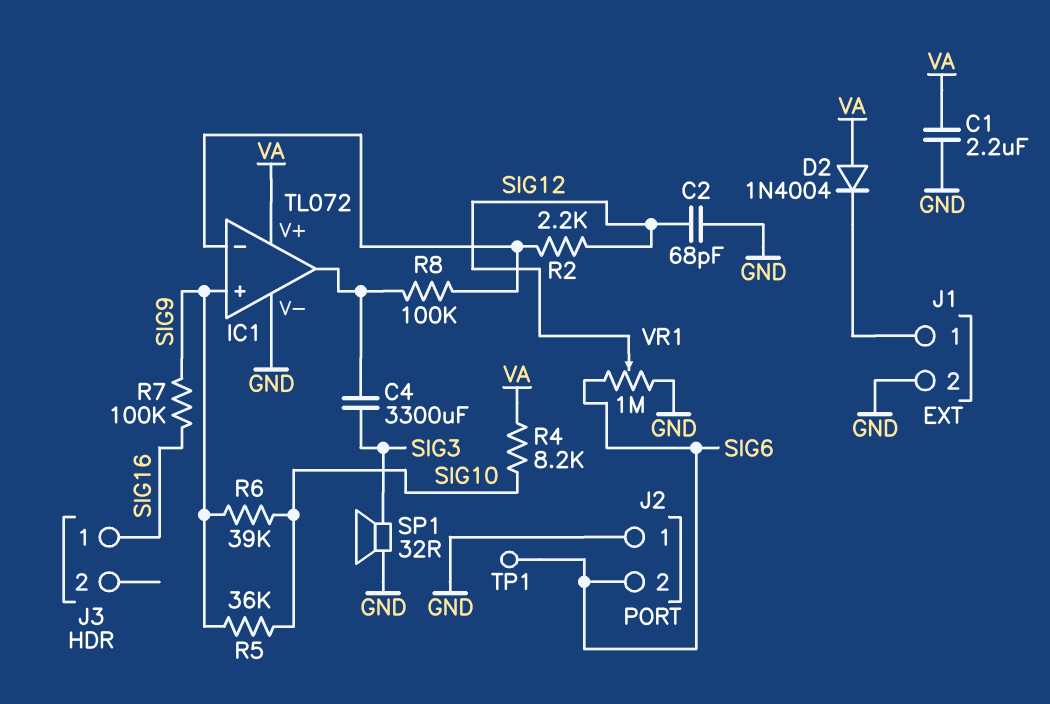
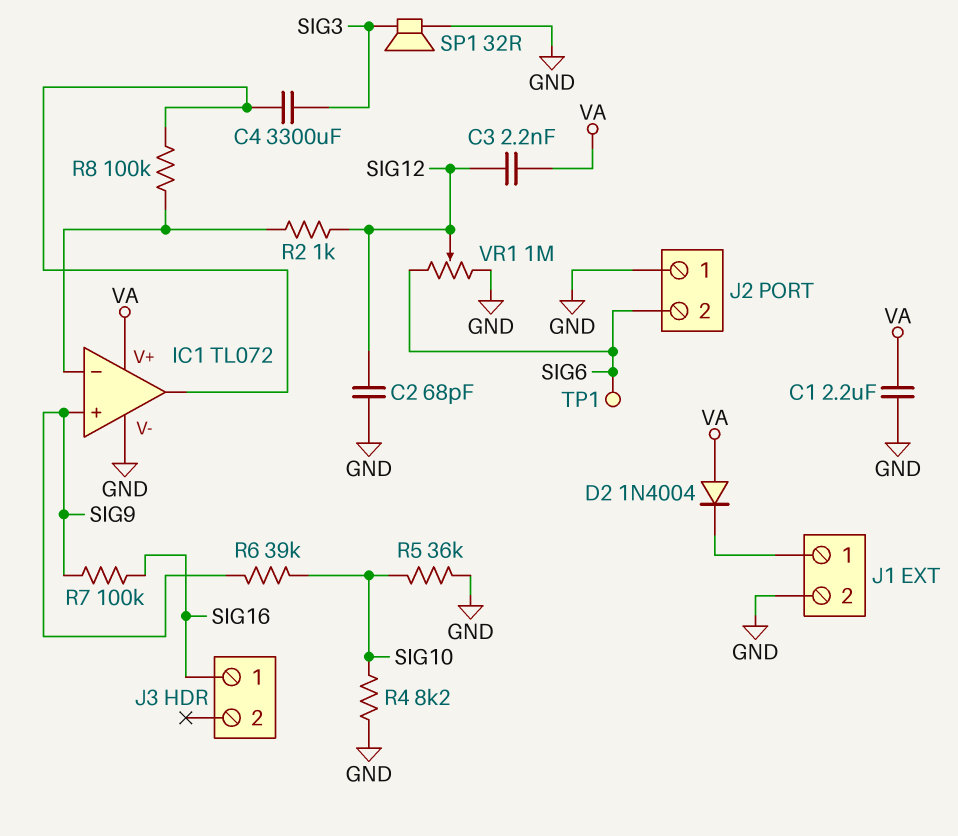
C3: none -> 2.2nF (SIG12, VA)
R2: 2.2k (IC1/in-, SIG12) -> 1k (IC1/in-, SIG12)
R4: 8.2k (SIG10, VA) -> 8.2k (GND, SIG10)
R5: 36k (SIG9, SIG10) -> 36k (GND, SIG10)

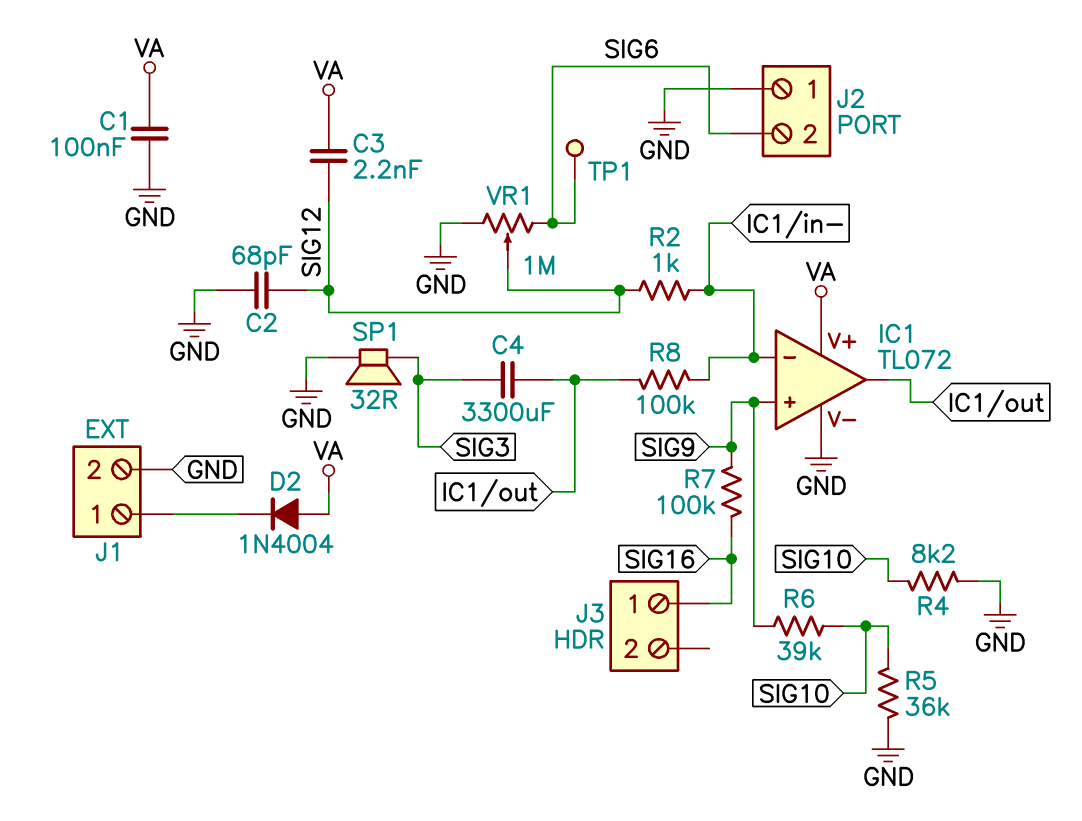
C1: 2.2uF (GND, VA) -> 100nF (GND, VA)

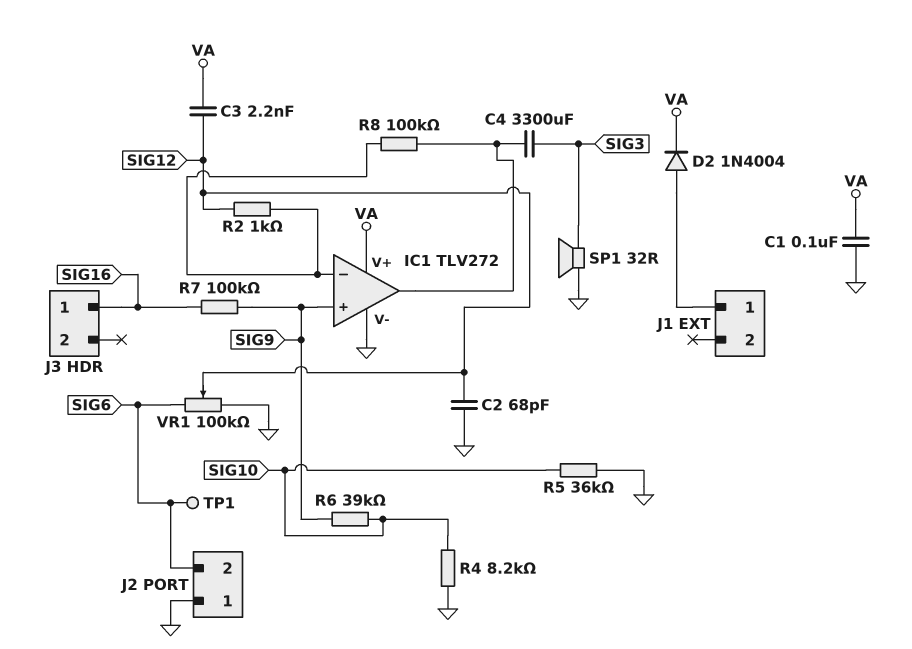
D2: diode 1N4004 (A VA, K J1/1) -> diode 1N4004 (A J1/1, K VA)
IC1: TL072 -> TLV272
J1 pin 2: GND -> none
VR1: 1M (GND, SIG6, wiper SIG12) -> 100k (GND, SIG6, wiper SIG12)

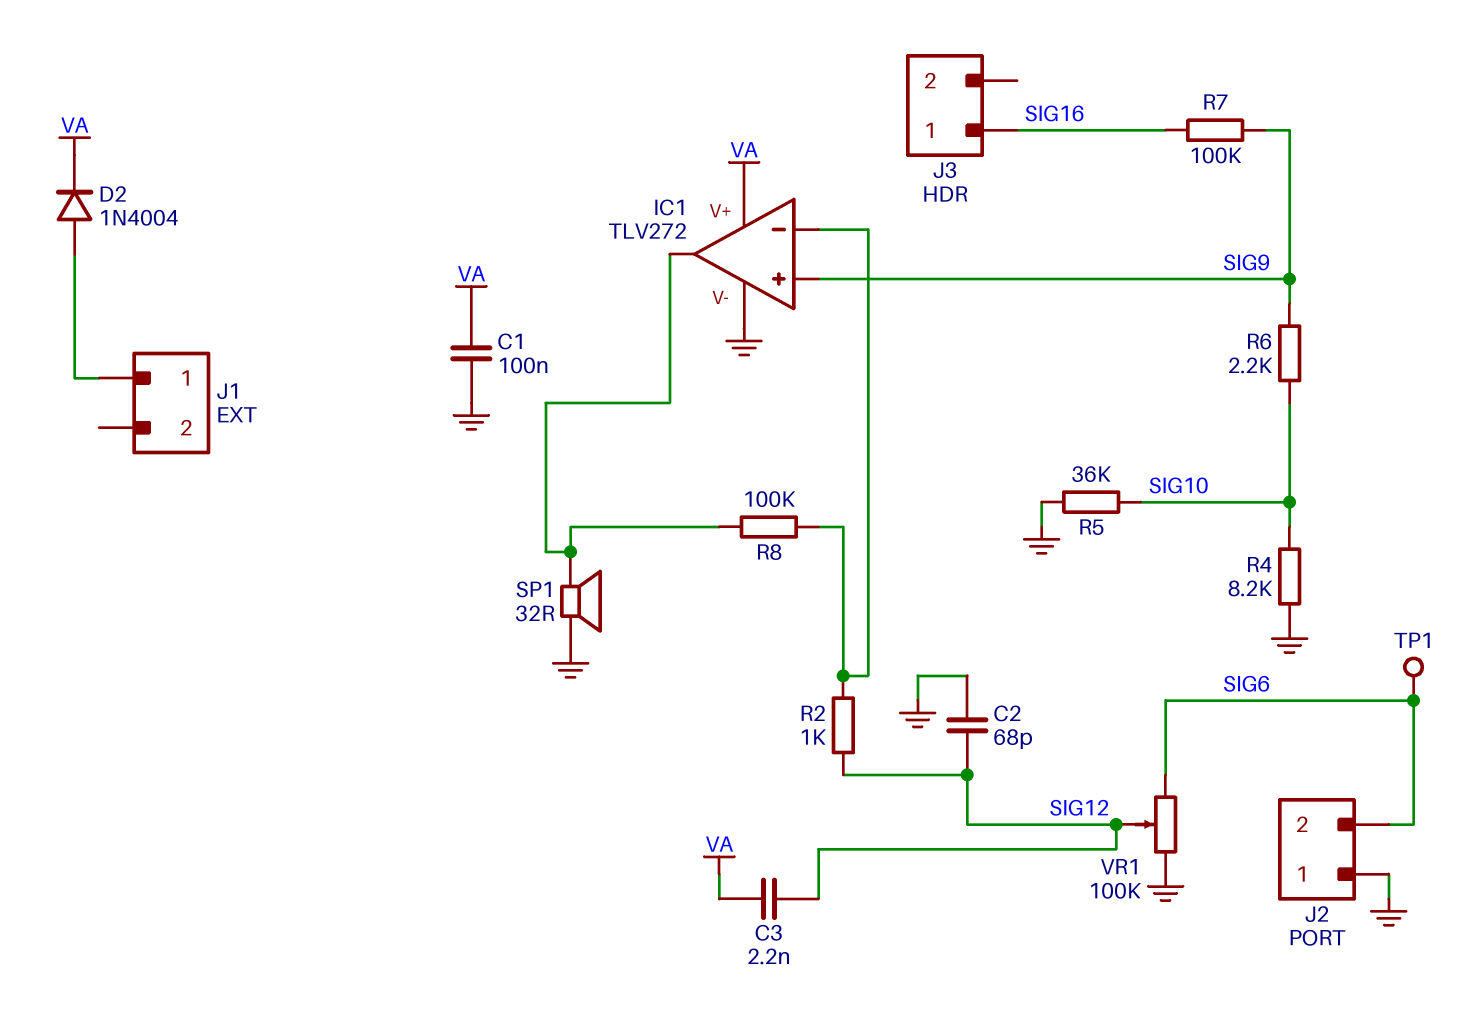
C4: 3300uF (IC1/out, SIG3) -> none
R6: 39k (SIG9, SIG10) -> 2.2k (SIG9, SIG10)
SP1: speaker 32R (GND, SIG3) -> speaker 32R (GND, IC1/out)

